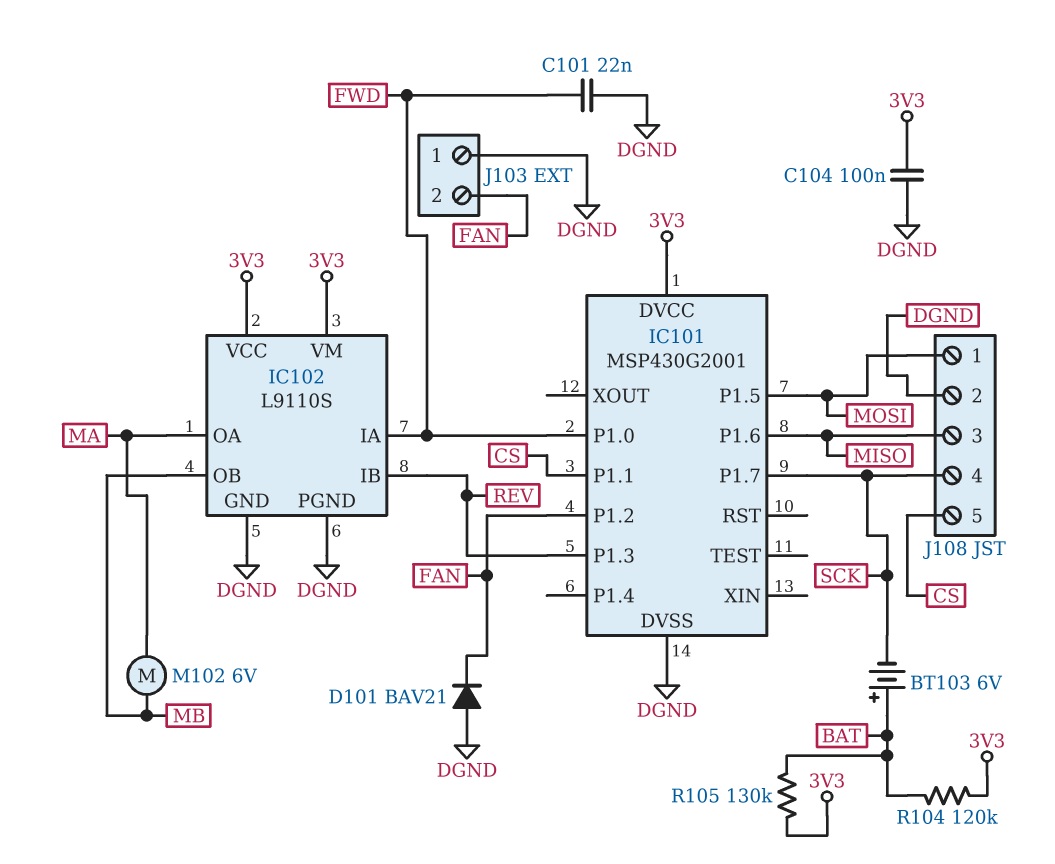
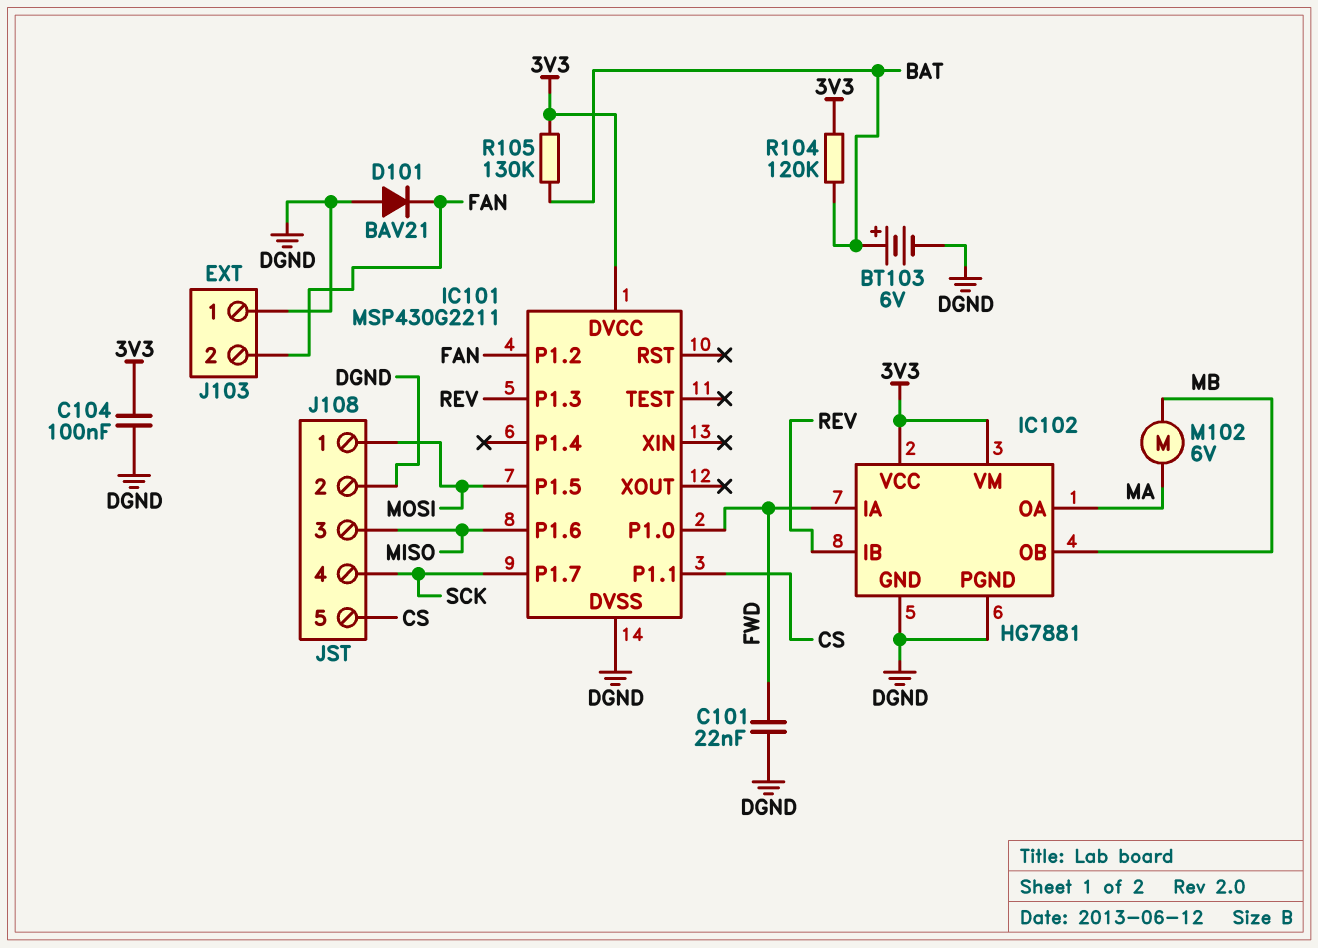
BT103: 6V (plus BAT, minus SCK) -> 6V (plus BAT, minus DGND)
IC101: MSP430G2001 -> MSP430G2211
IC102: L9110S -> HG7881

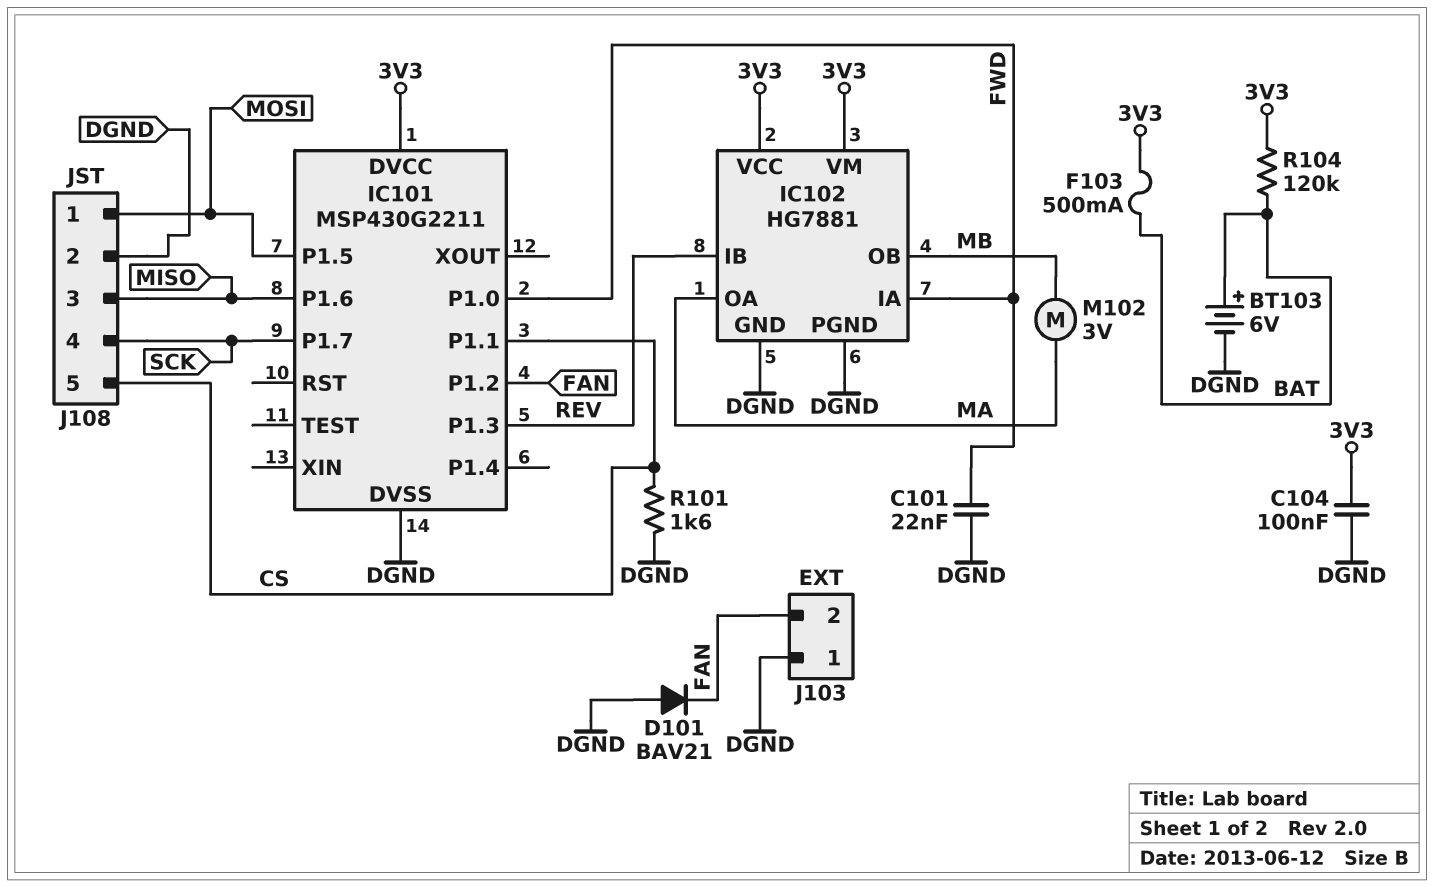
F103: none -> 500mA (3V3, BAT)
M102: motor 6V (MA, MB) -> motor 3V (MA, MB)
R101: none -> 1.6k (CS, DGND)
R105: 130k (3V3, BAT) -> none

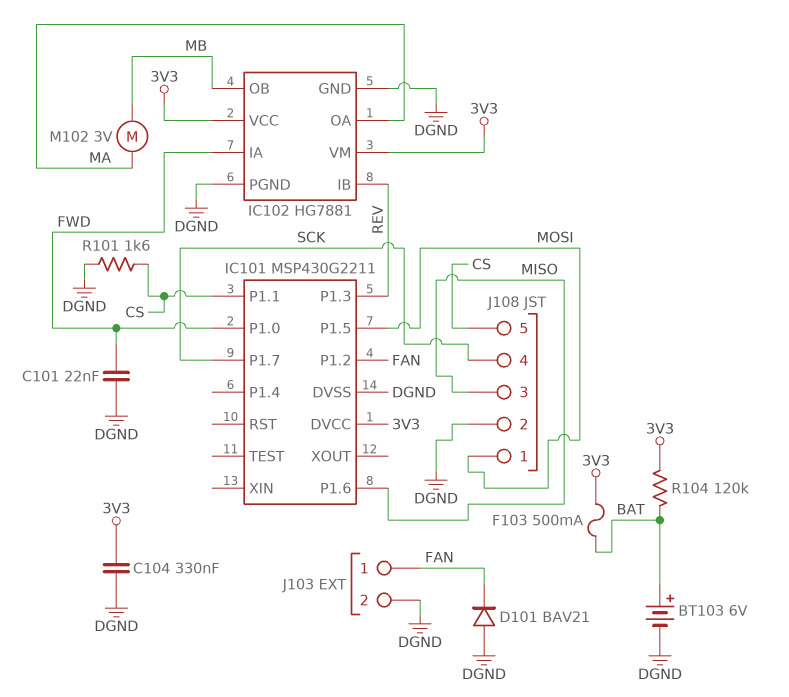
C104: 100nF (3V3, DGND) -> 330nF (3V3, DGND)
J103 pin 1: DGND -> FAN
J103 pin 2: FAN -> DGND

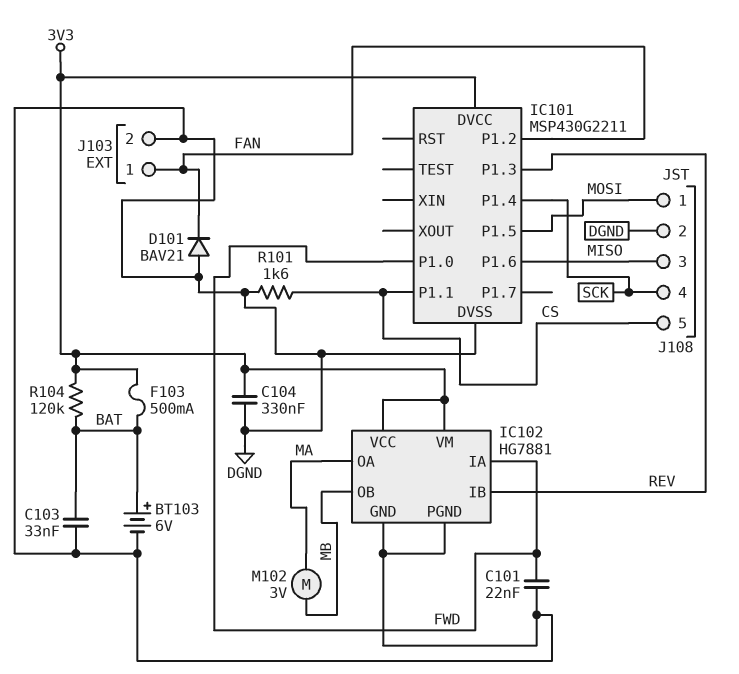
C103: none -> 33nF (BAT, DGND)
IC101 pin P1.4: none -> SCK
IC101 pin P1.7: SCK -> none

